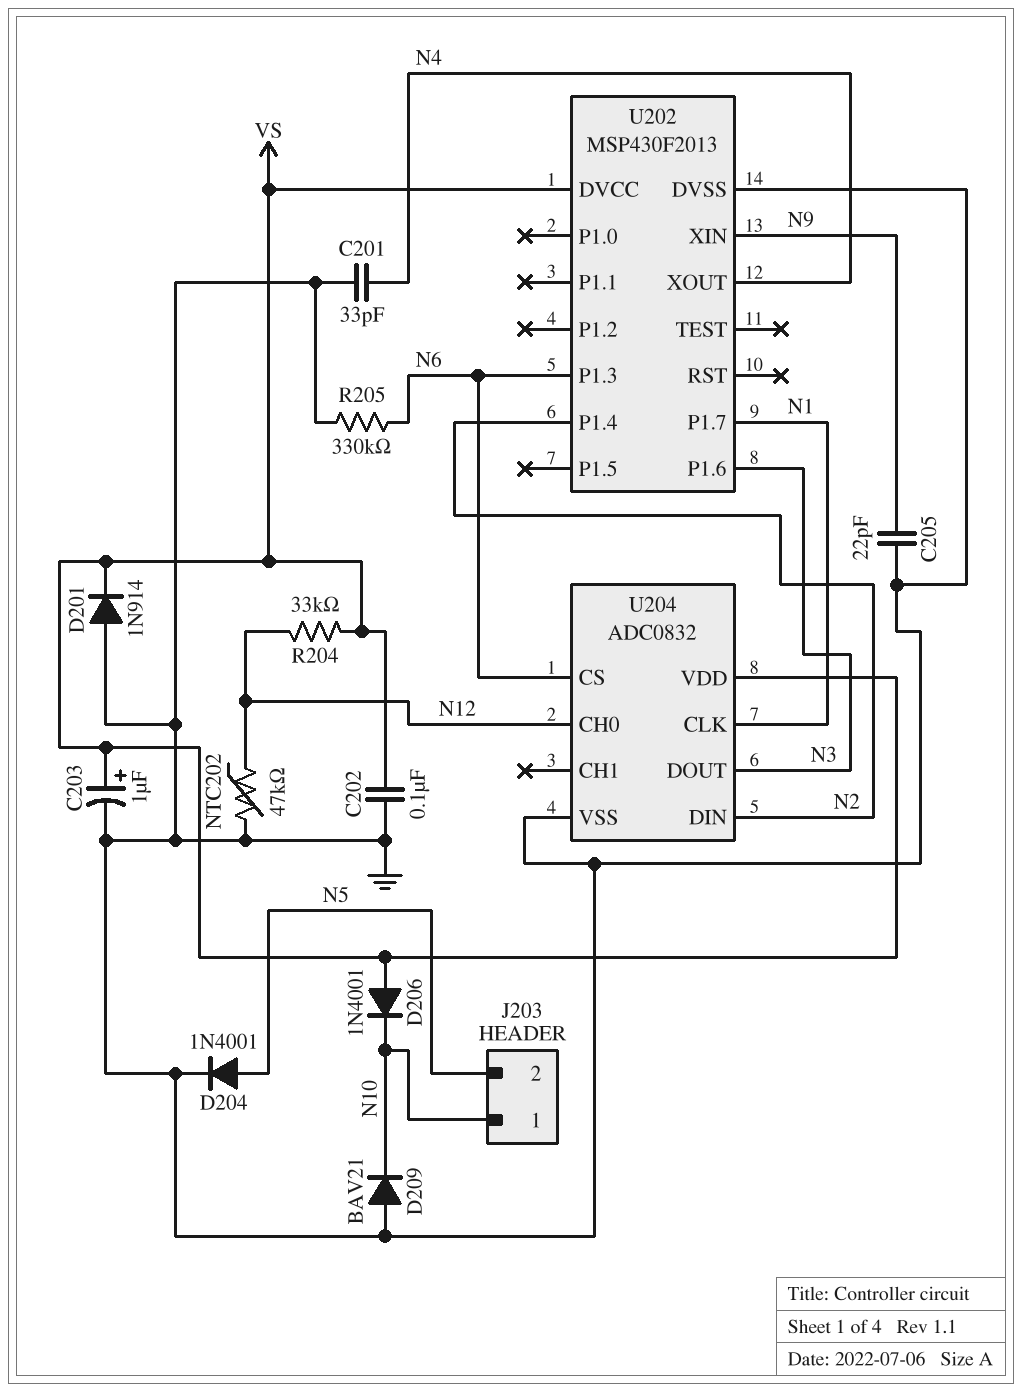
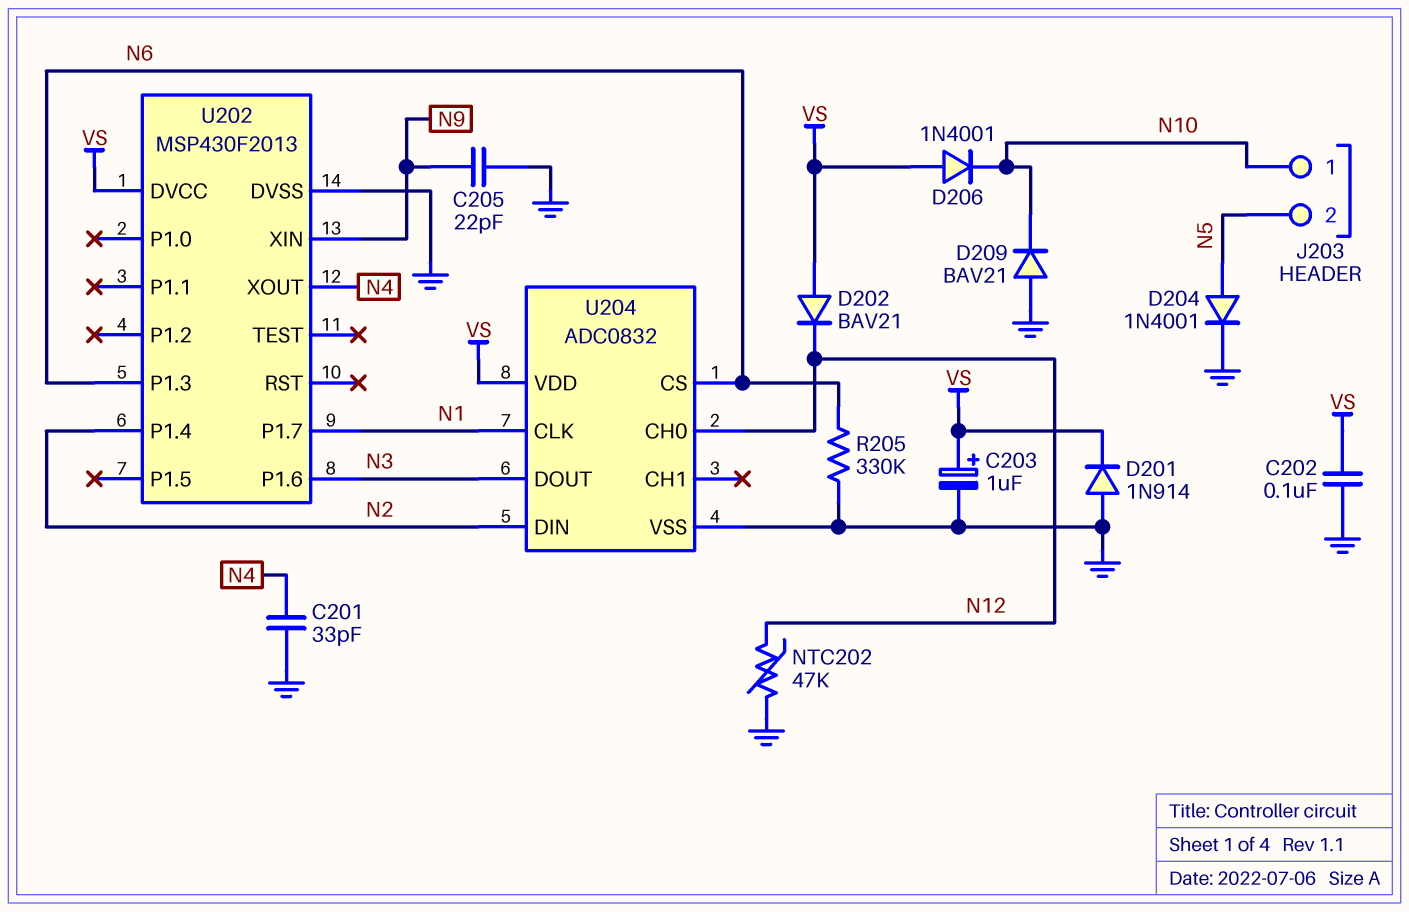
D202: none -> diode BAV21 (A VS, K N12)
R204: 33k (N12, VS) -> none

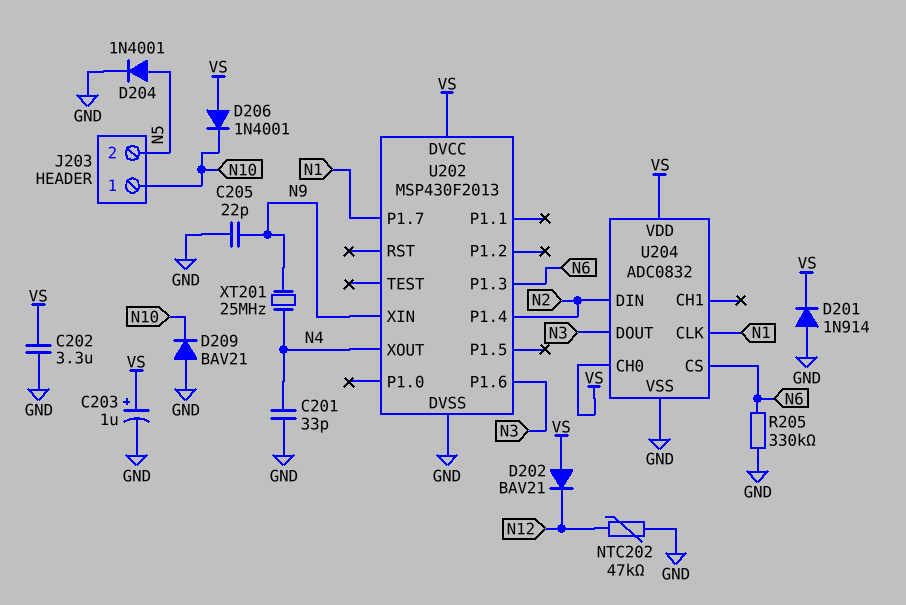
C202: 100nF (GND, VS) -> 3.3uF (GND, VS)
U204 pin CH0: N12 -> VS
XT201: none -> 25MHz (N4, N9)

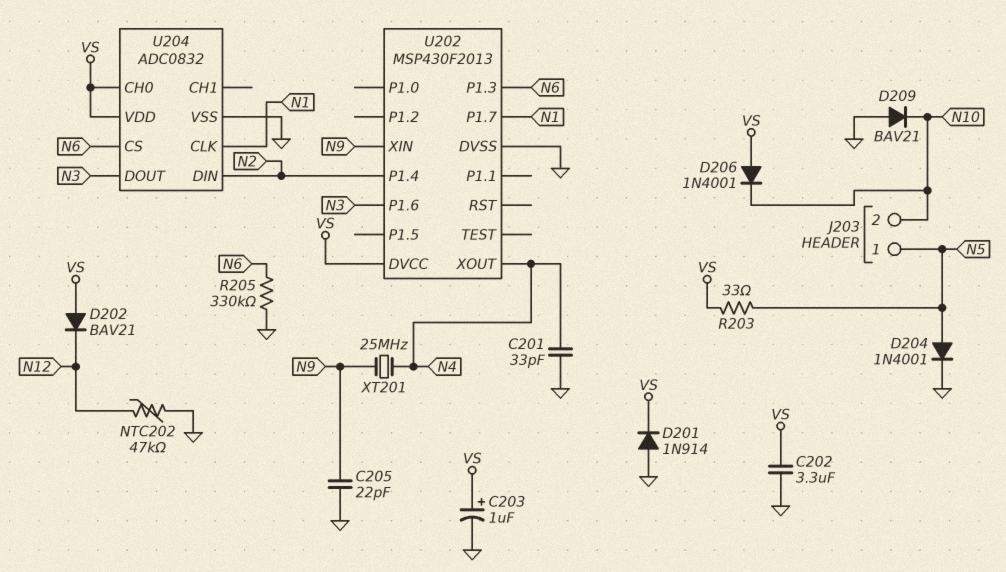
J203 pin 1: N10 -> N5
J203 pin 2: N5 -> N10
R203: none -> 33 (N5, VS)

